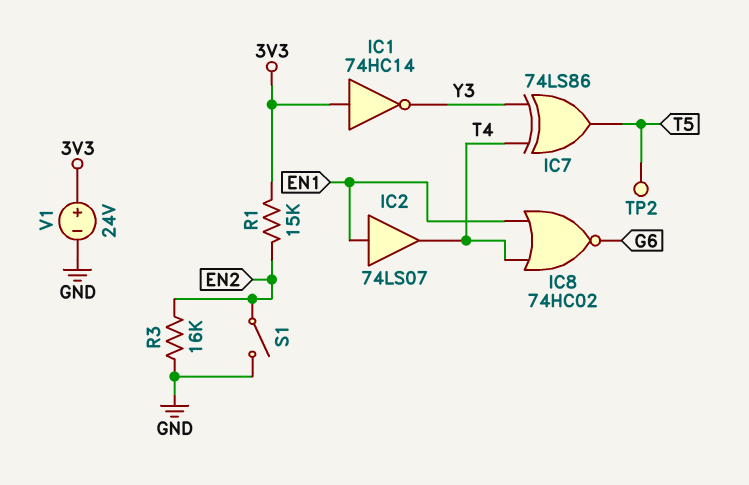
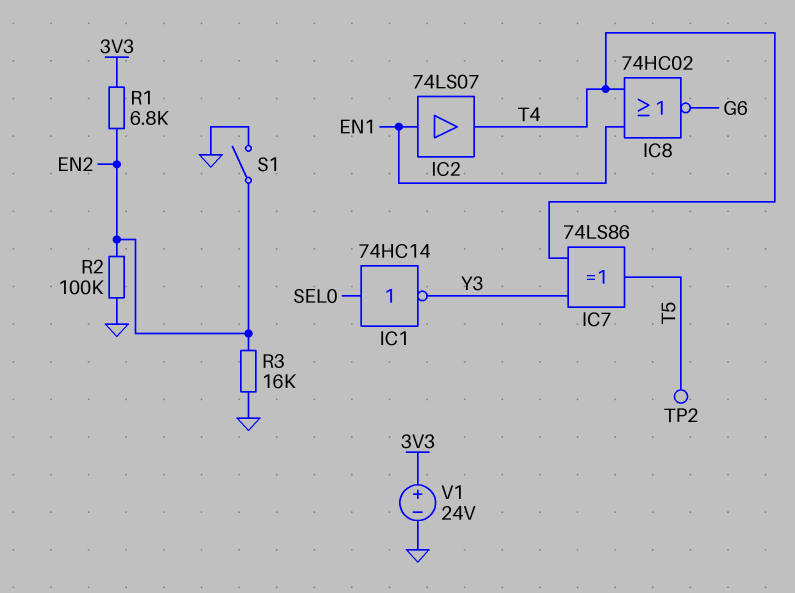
IC1: NOT 74HC14 (in 3V3, out Y3) -> NOT 74HC14 (in SEL0, out Y3)
R1: 15k (3V3, EN2) -> 6.8k (3V3, EN2)
R2: none -> 100k (EN2, GND)

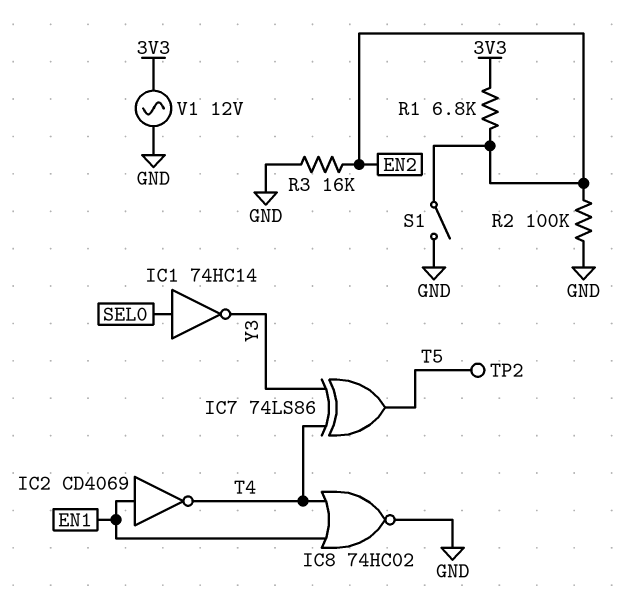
IC2: buffer 74LS07 (in EN1, out T4) -> NOT CD4069 (in EN1, out T4)
IC8: NOR 74HC02 (in EN1, in T4, out G6) -> NOR 74HC02 (in EN1, in T4, out GND)
V1: 24V (plus 3V3, minus GND) -> AC 12V (3V3, GND)

